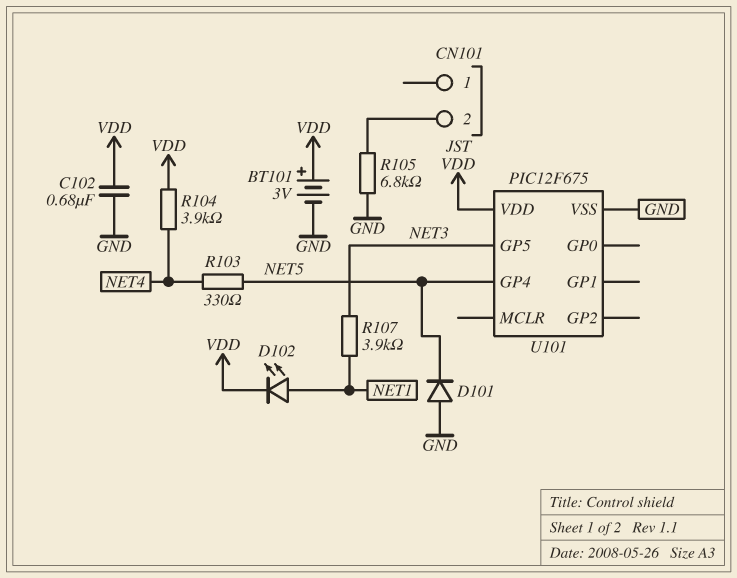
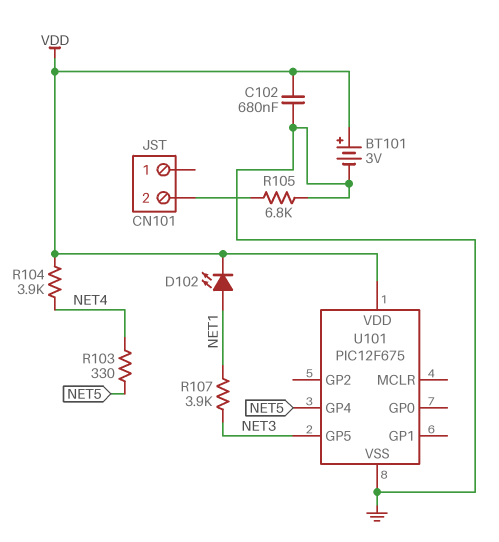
D101: diode (A GND, K NET5) -> none

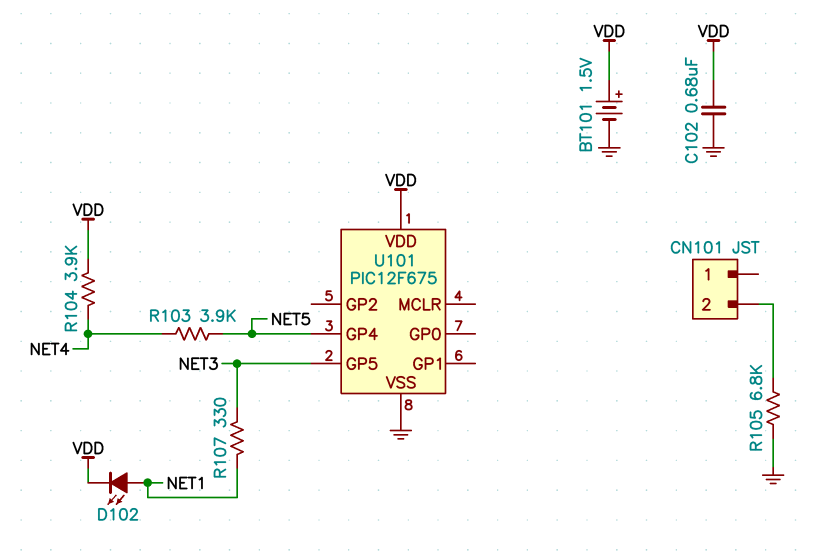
BT101: 3V (plus VDD, minus GND) -> 1.5V (plus VDD, minus GND)
R103: 330 (NET4, NET5) -> 3.9k (NET4, NET5)
R107: 3.9k (NET1, NET3) -> 330 (NET1, NET3)

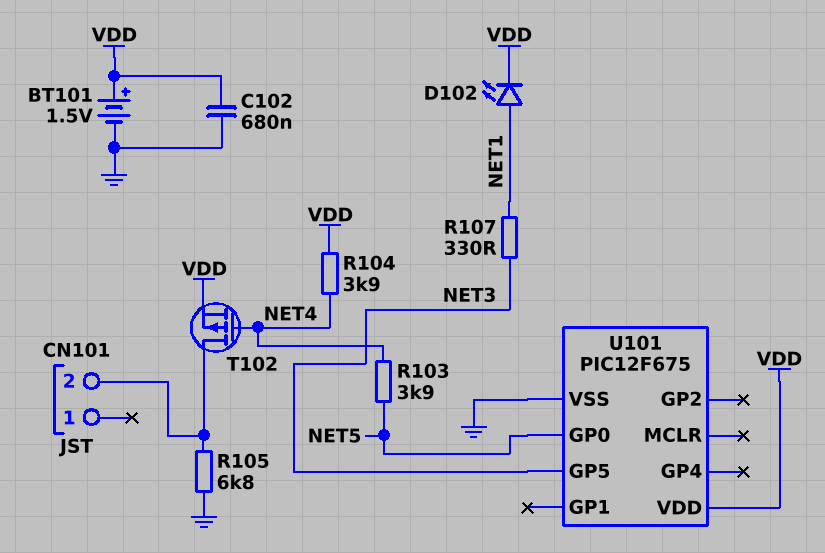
T102: none -> PMOS (G NET4, D CN101/2, S VDD)
U101 pin GP0: none -> NET5
U101 pin GP4: NET5 -> none

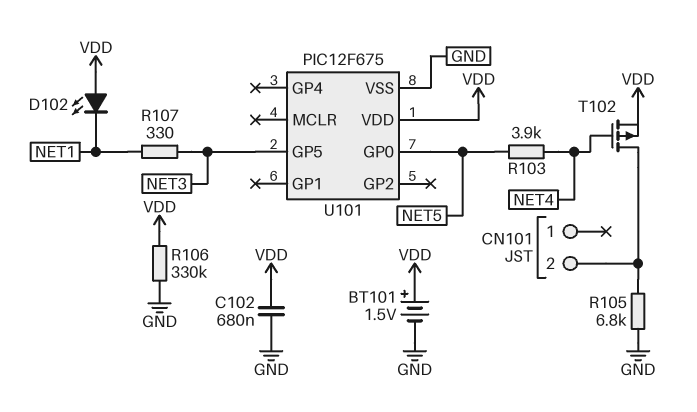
D102: LED (A NET1, K VDD) -> LED (A VDD, K NET1)
R104: 3.9k (NET4, VDD) -> none
R106: none -> 330k (GND, VDD)

